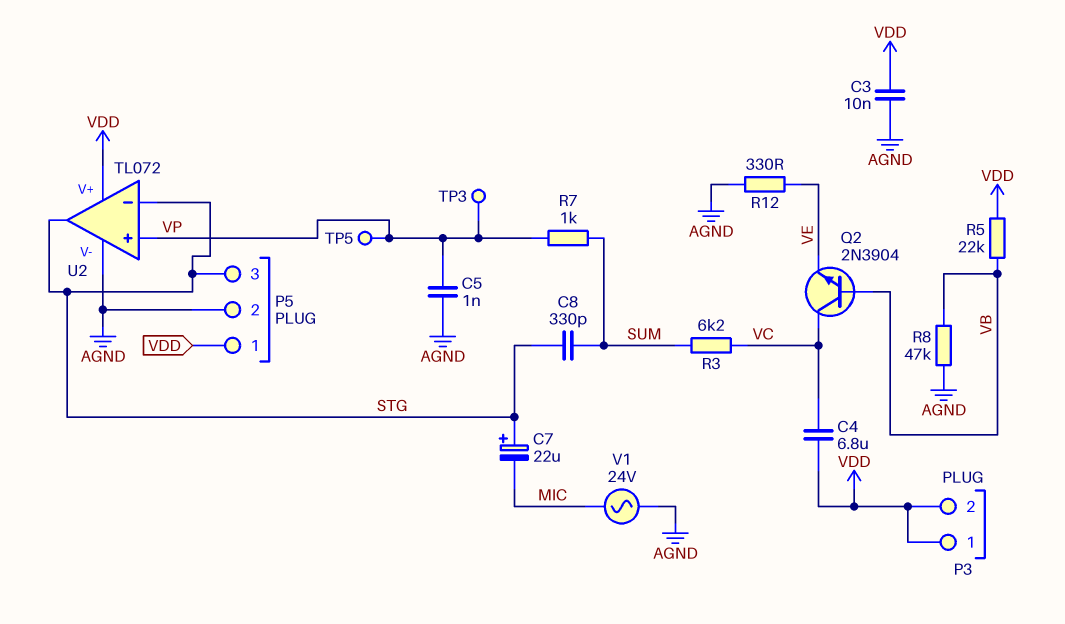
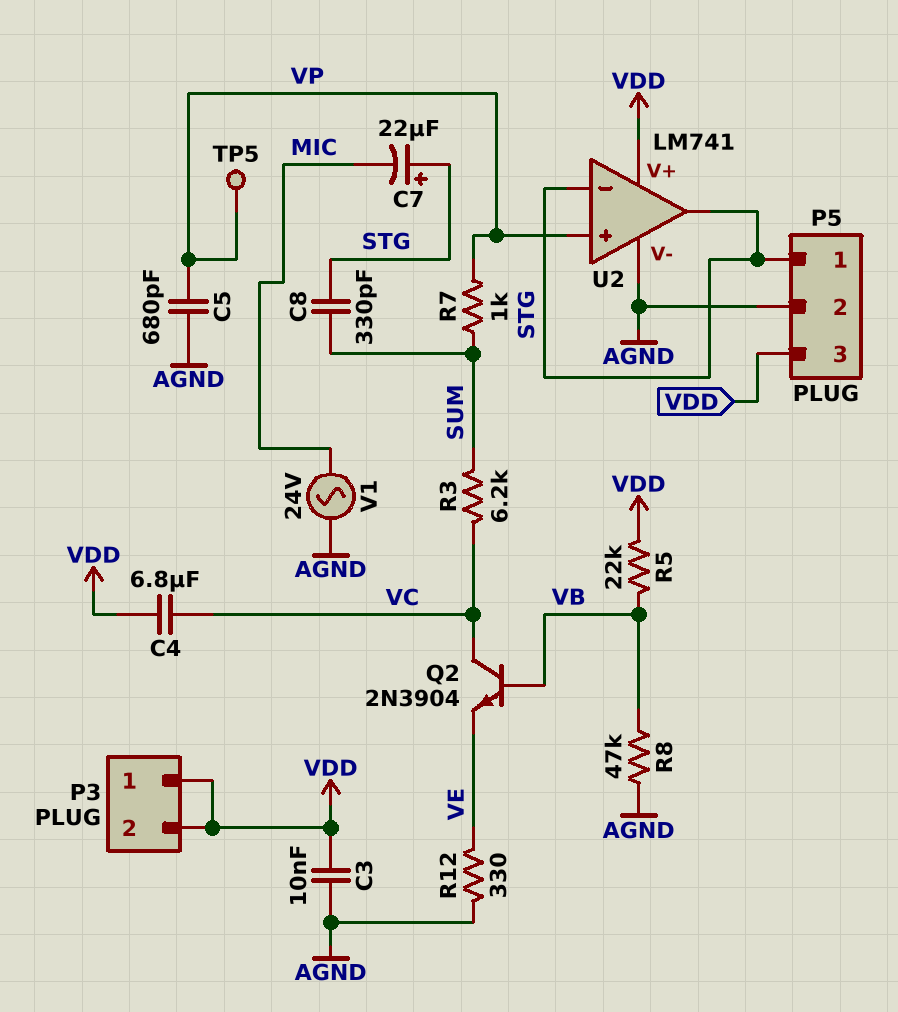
C5: 1nF (AGND, VP) -> 680pF (AGND, VP)
P5 pin 1: VDD -> STG
P5 pin 3: STG -> VDD
TP3: test point (VP) -> none
U2: TL072 -> LM741

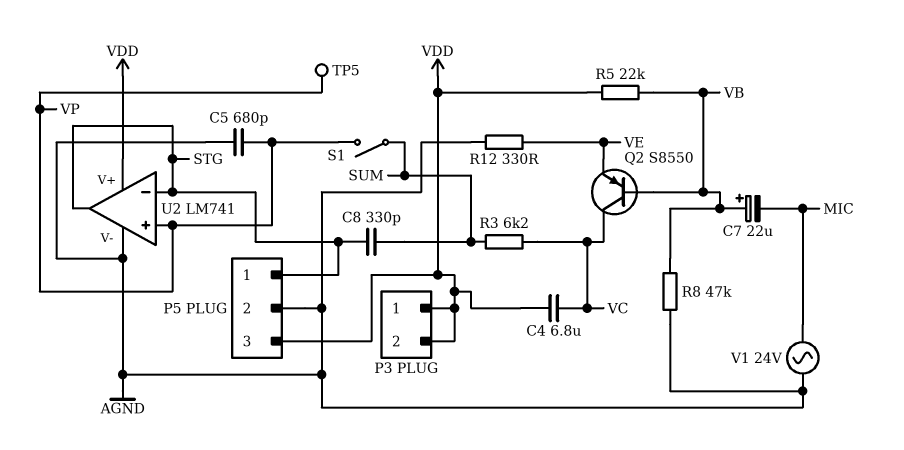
C3: 10nF (AGND, VDD) -> none
C7: 22uF (plus STG, minus MIC) -> 22uF (plus VB, minus MIC)
Q2: NPN 2N3904 (B VB, C VC, E VE) -> PNP S8550 (B VB, C VC, E VE)
R7: 1k (SUM, VP) -> none
S1: none -> switch (SUM, VP)

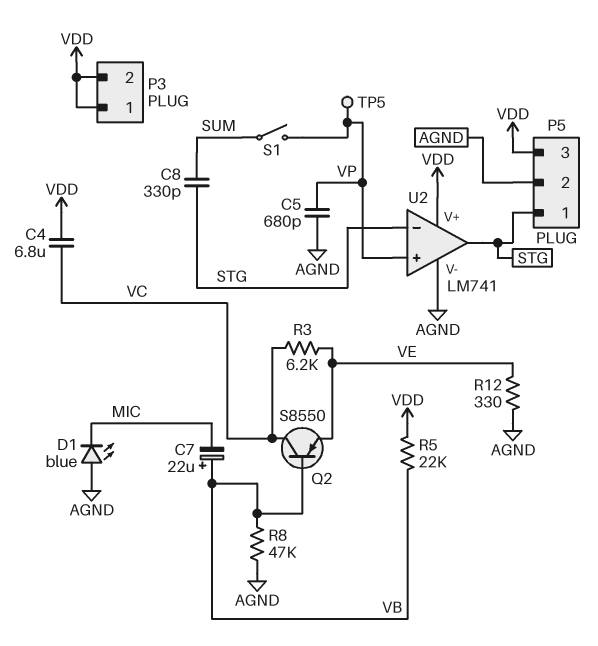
D1: none -> LED blue (A AGND, K MIC)
R3: 6.2k (SUM, VC) -> 6.2k (VC, VE)
V1: AC 24V (AGND, MIC) -> none

